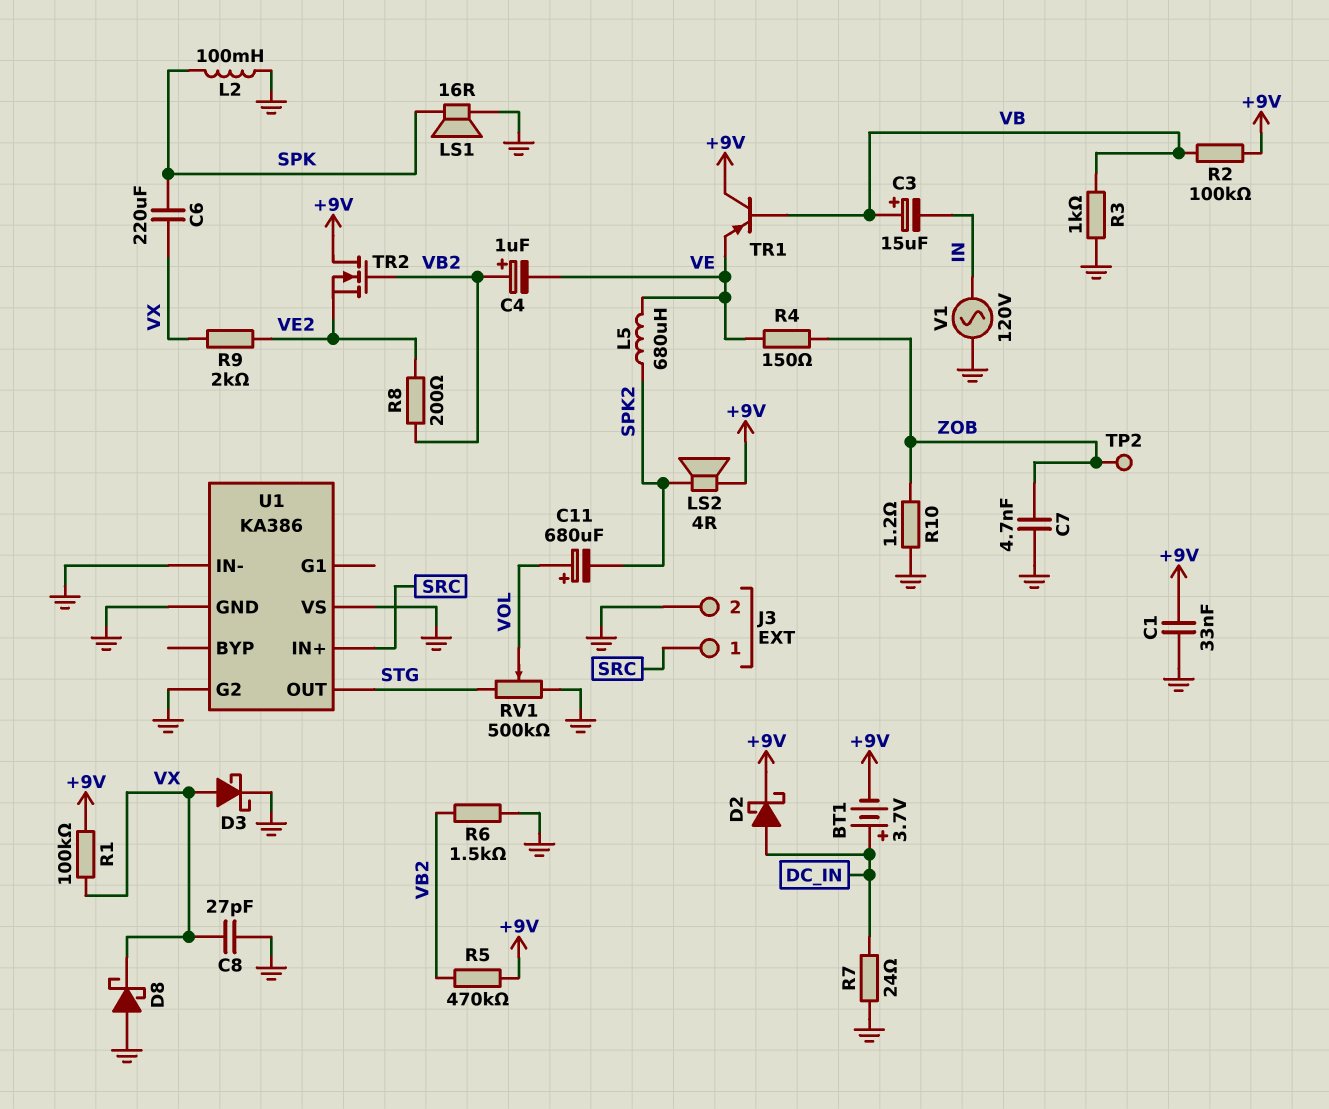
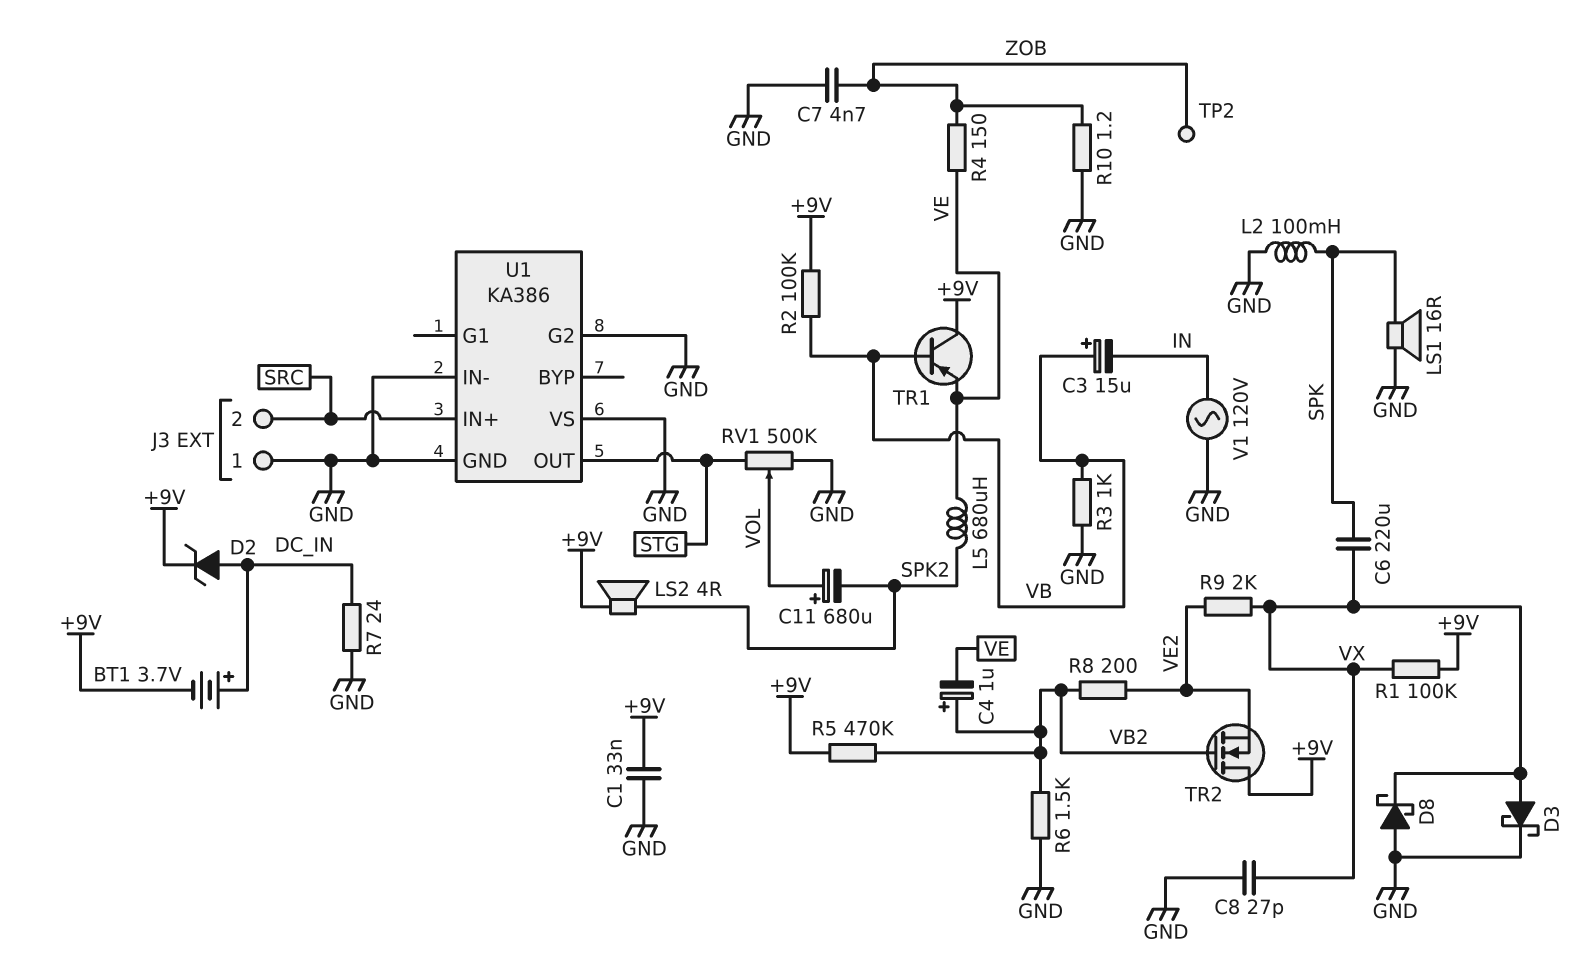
D2: schottky (A DC_IN, K +9V) -> zener (A DC_IN, K +9V)
J3 pin 1: SRC -> GND
J3 pin 2: GND -> SRC

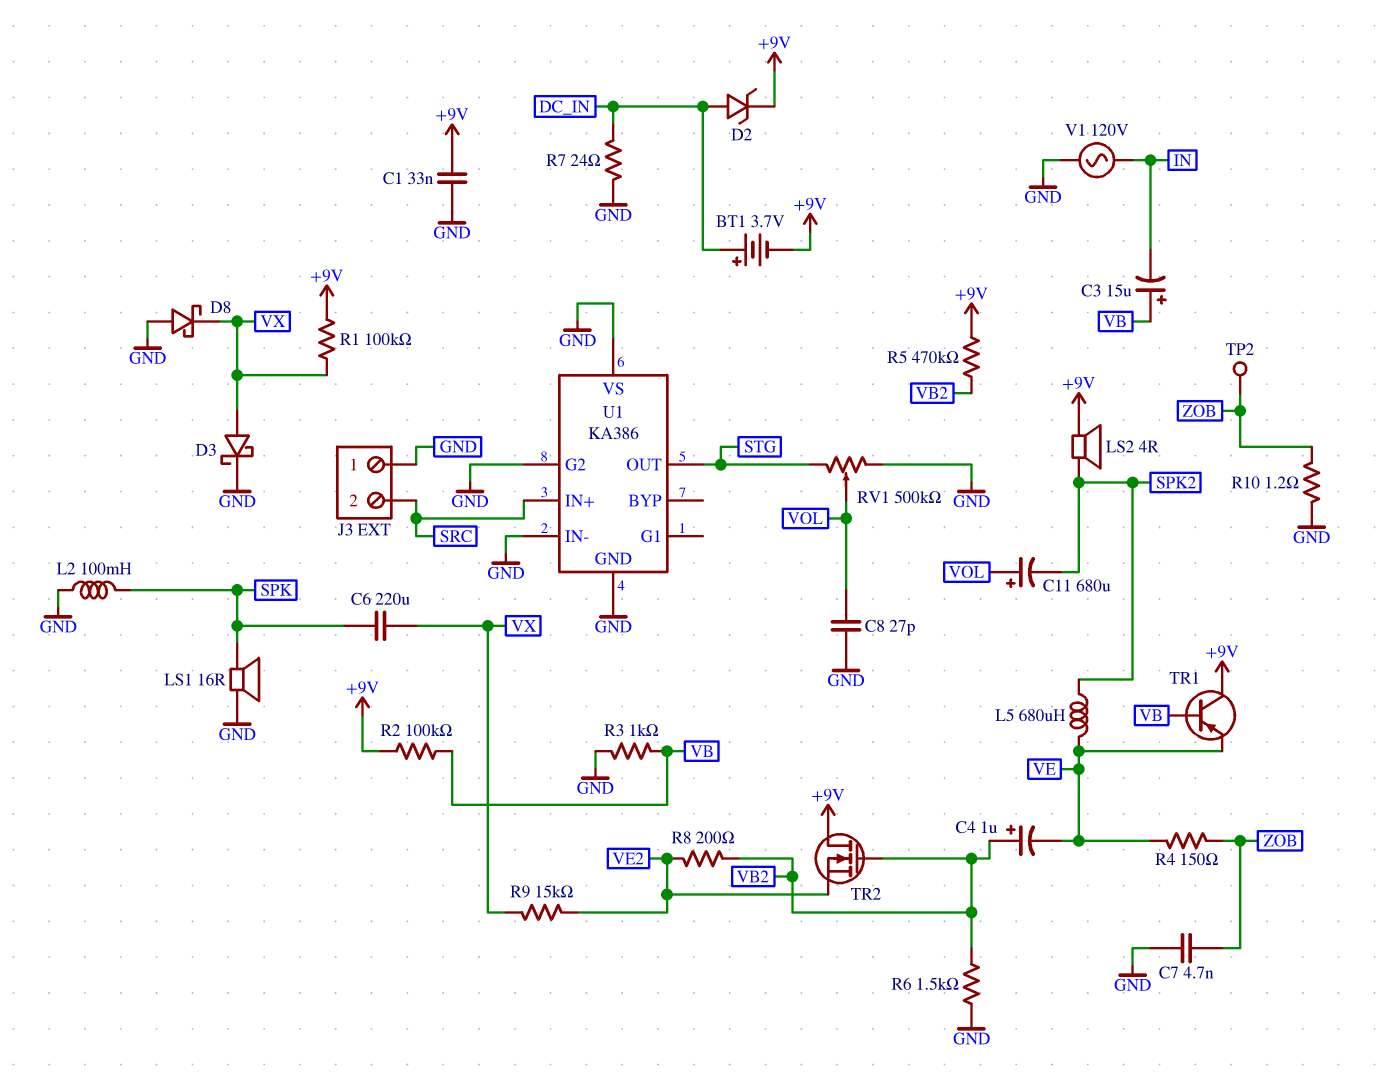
C8: 27pF (GND, VX) -> 27pF (GND, VOL)
R9: 2k (VE2, VX) -> 15k (VE2, VX)

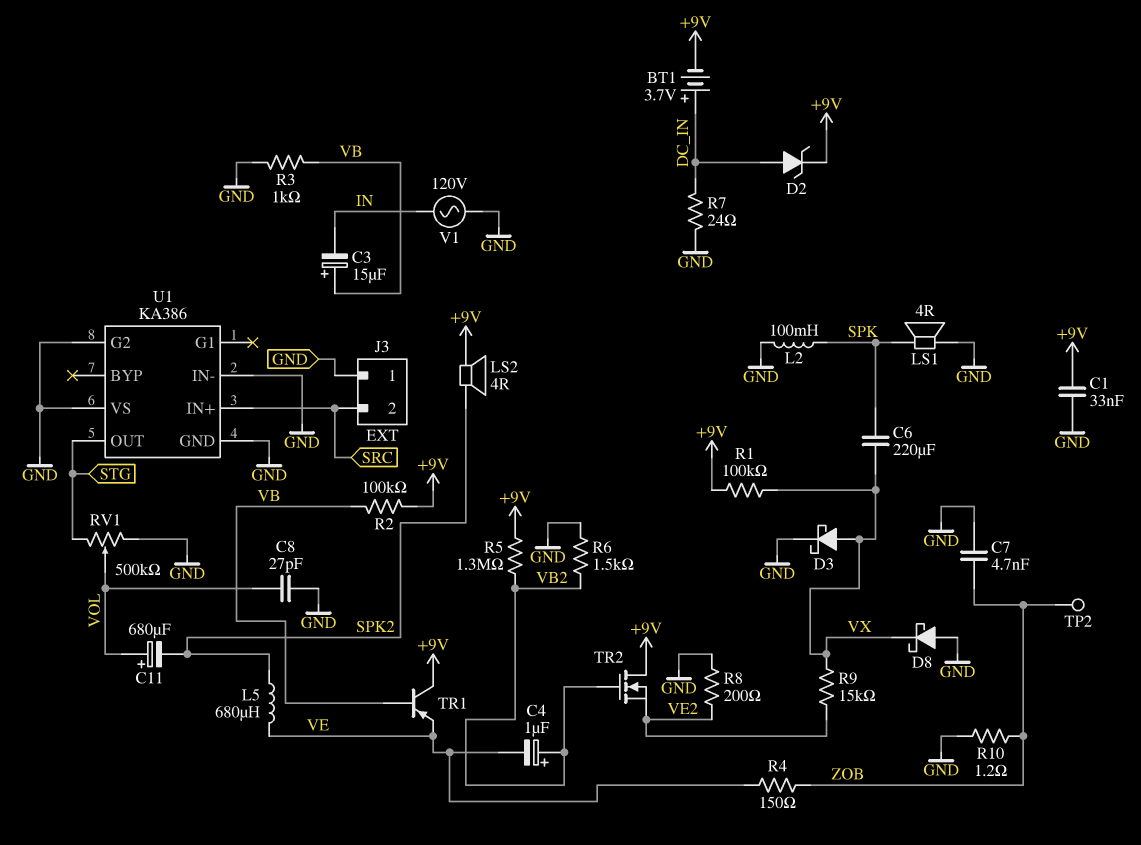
LS1: speaker 16R (GND, SPK) -> speaker 4R (GND, SPK)
R5: 470k (+9V, VB2) -> 1.3M (+9V, VB2)
R8: 200 (VB2, VE2) -> 200 (GND, VE2)

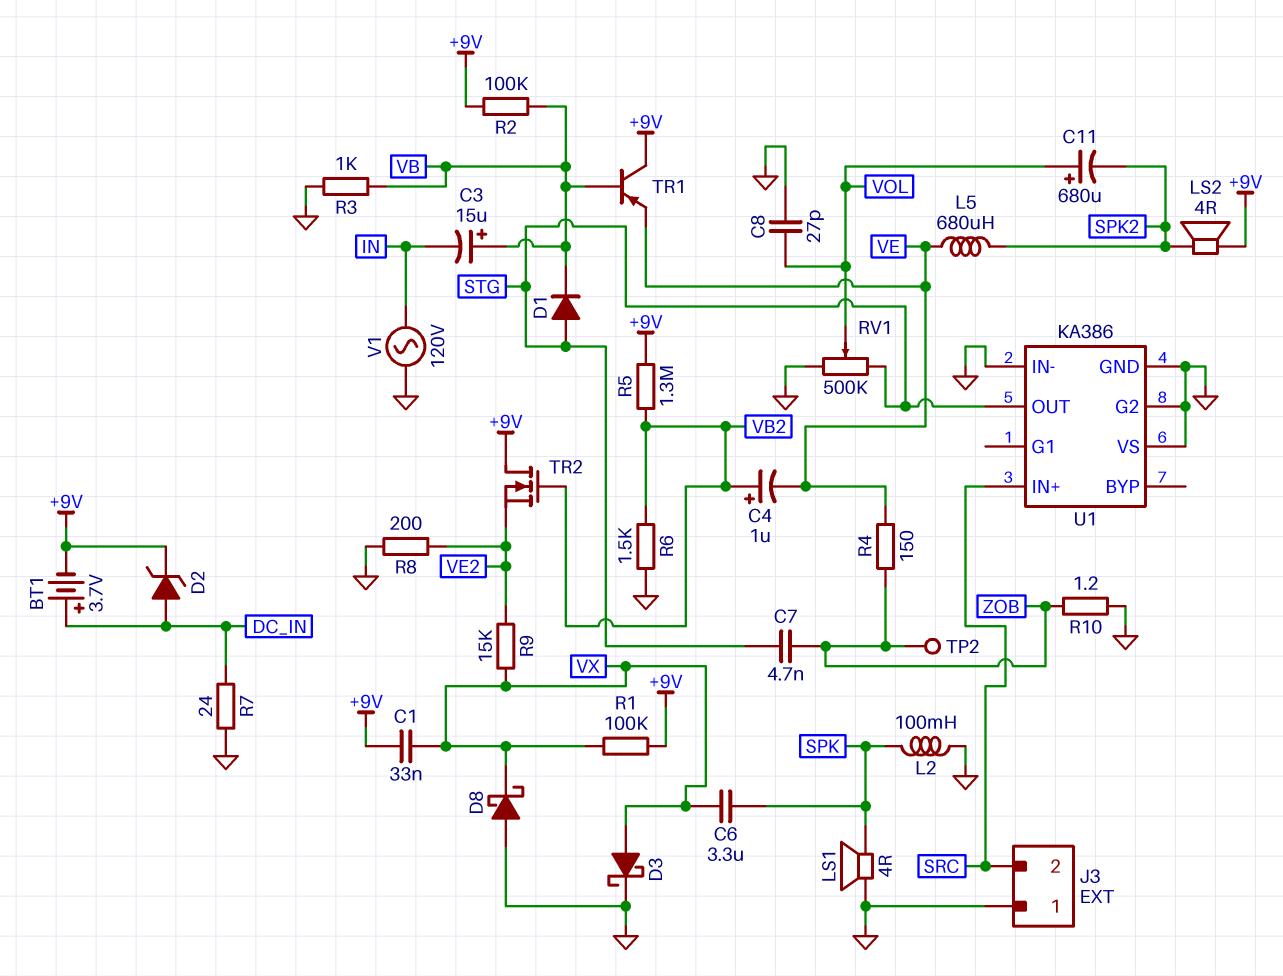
C1: 33nF (+9V, GND) -> 33nF (+9V, VX)
C6: 220uF (SPK, VX) -> 3.3uF (SPK, VX)
C7: 4.7nF (GND, ZOB) -> 4.7nF (STG, ZOB)
D1: none -> diode (A STG, K VB)

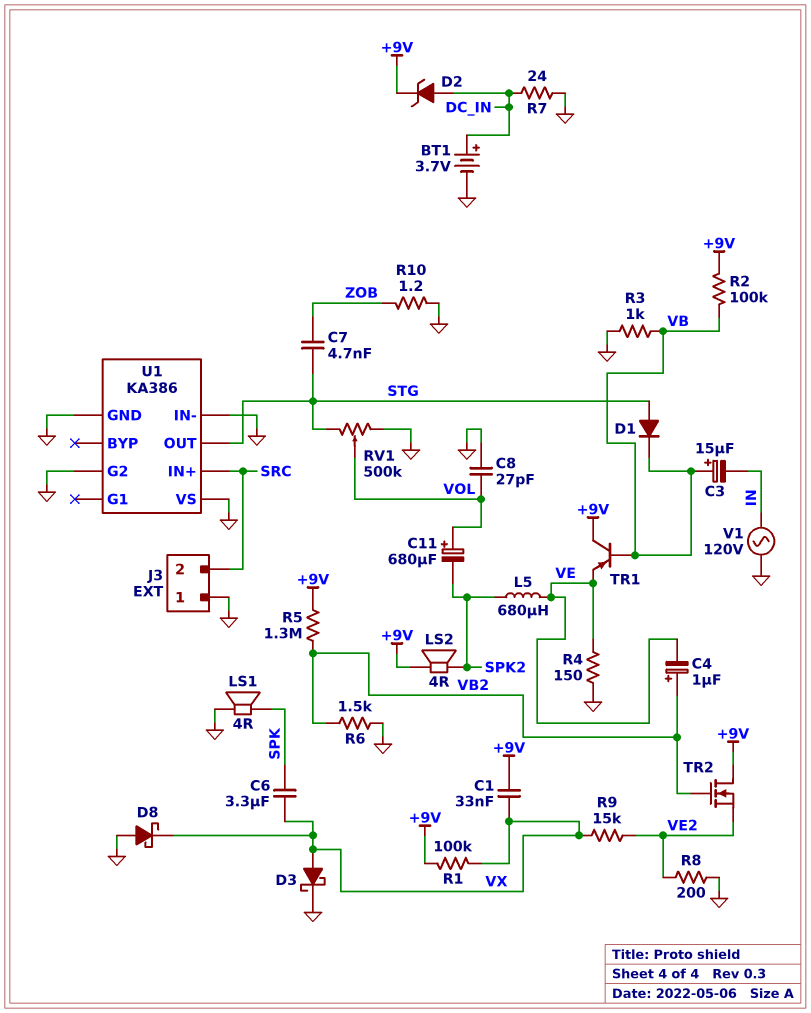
BT1: 3.7V (plus DC_IN, minus +9V) -> 3.7V (plus DC_IN, minus GND)
L2: 100mH (GND, SPK) -> none
R4: 150 (VE, ZOB) -> 150 (GND, VE)
TP2: test point (ZOB) -> none

